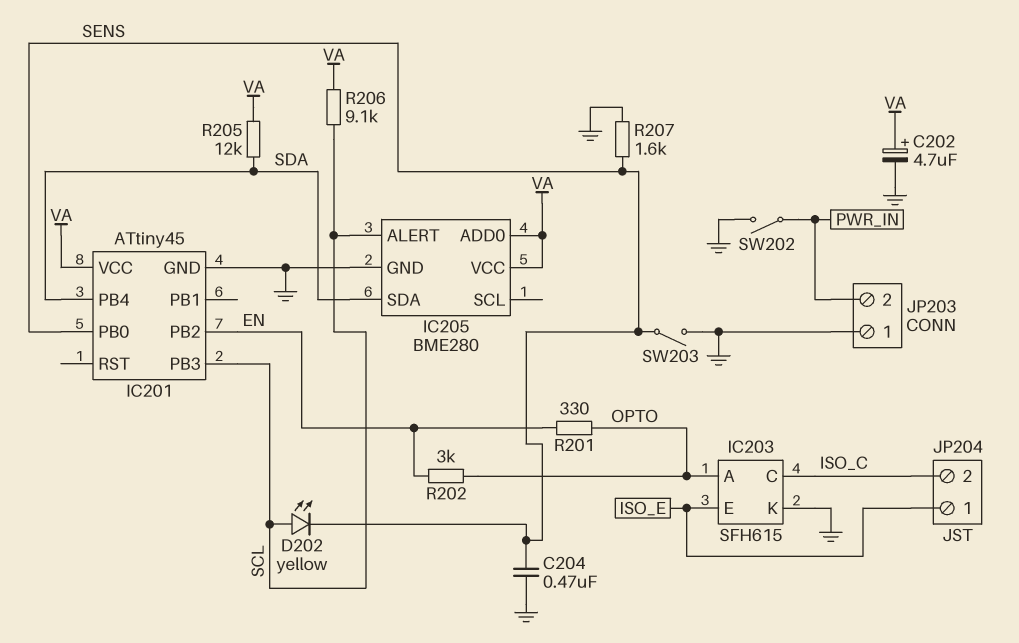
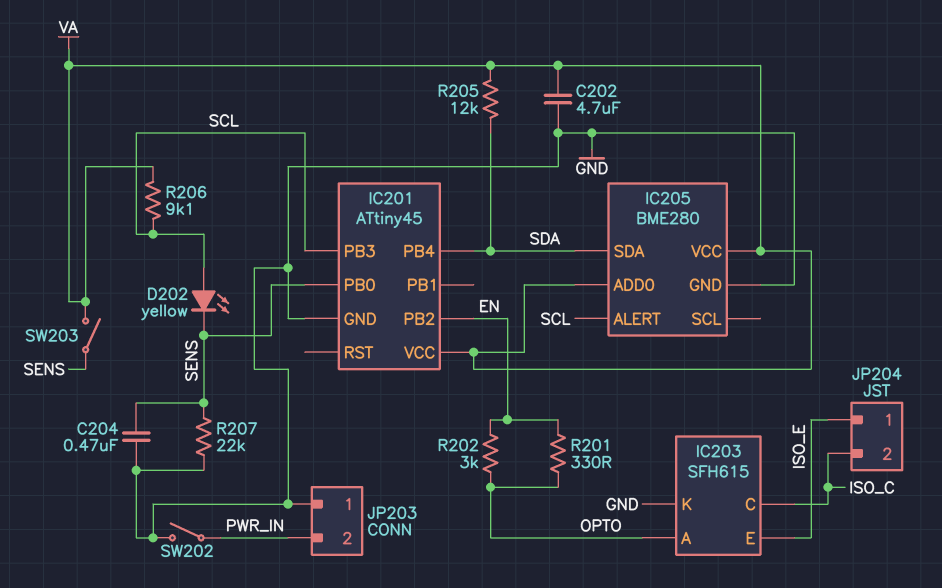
C202: 4.7uF (plus VA, minus GND) -> 4.7uF (GND, VA)
R207: 1.6k (GND, SENS) -> 22k (GND, SENS)
SW203: switch (GND, SENS) -> switch (SENS, VA)

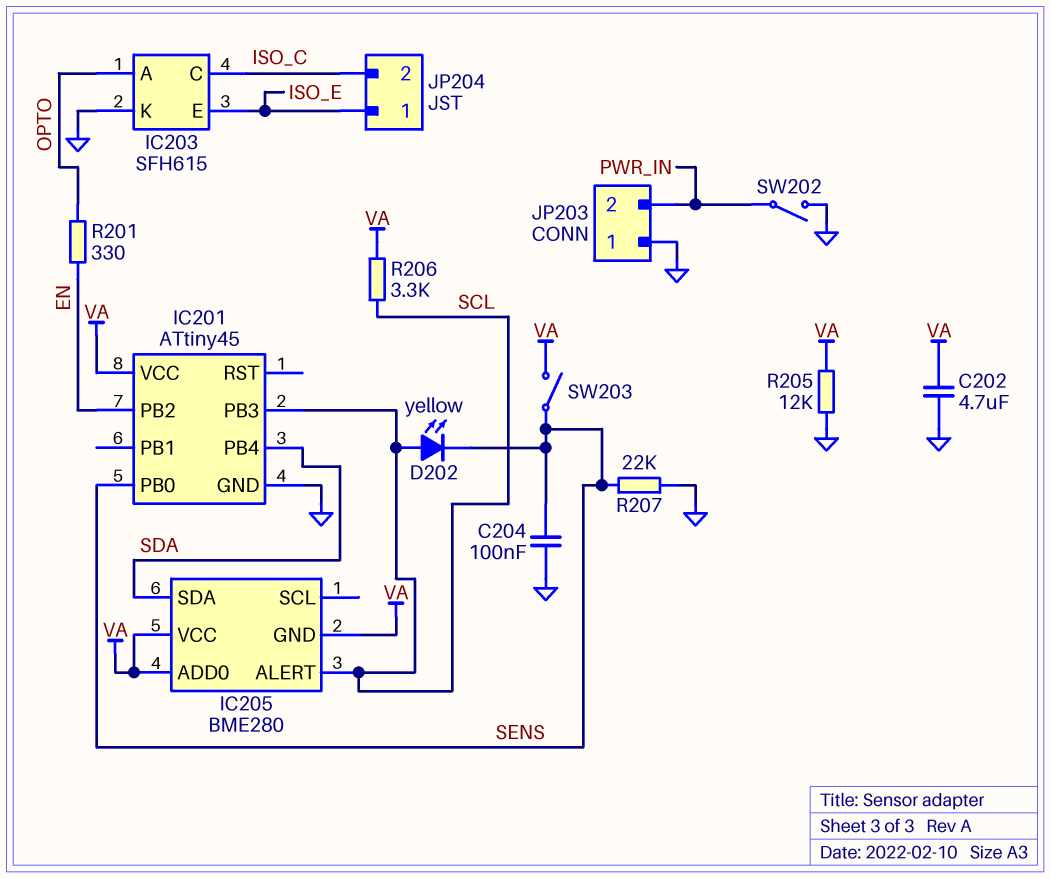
C204: 470nF (GND, SENS) -> 100nF (GND, SENS)
IC205 pin GND: GND -> VA
R202: 3k (EN, OPTO) -> none
R205: 12k (SDA, VA) -> 12k (GND, VA)
R206: 9.1k (SCL, VA) -> 3.3k (SCL, VA)

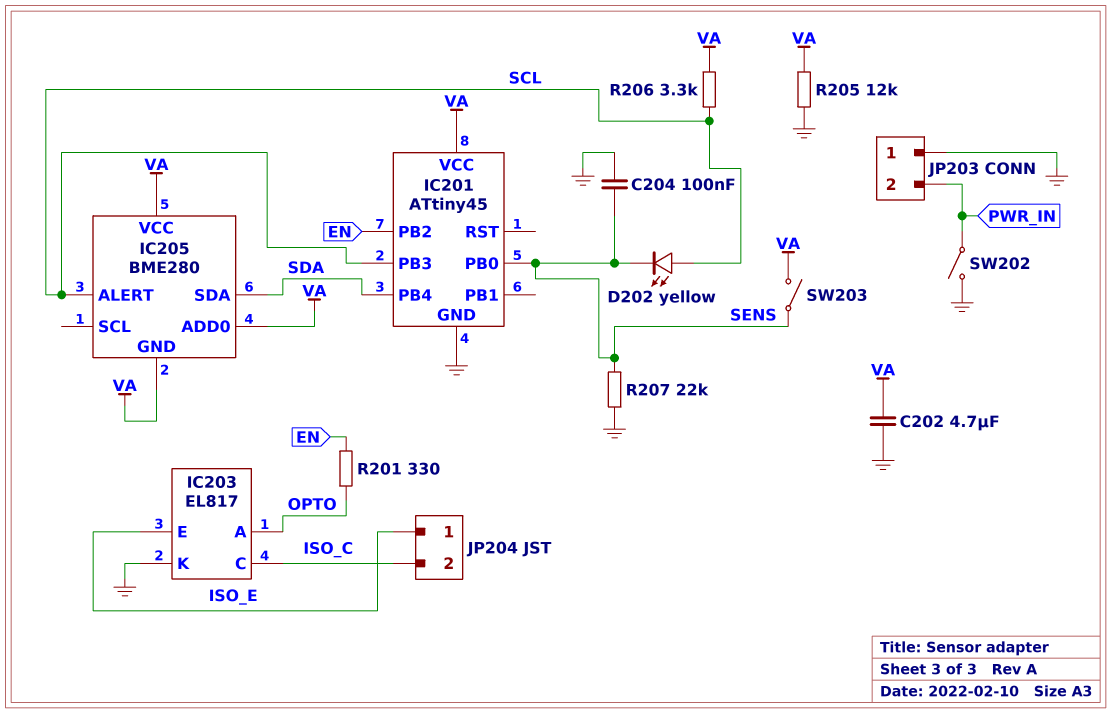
IC203: SFH615 -> EL817

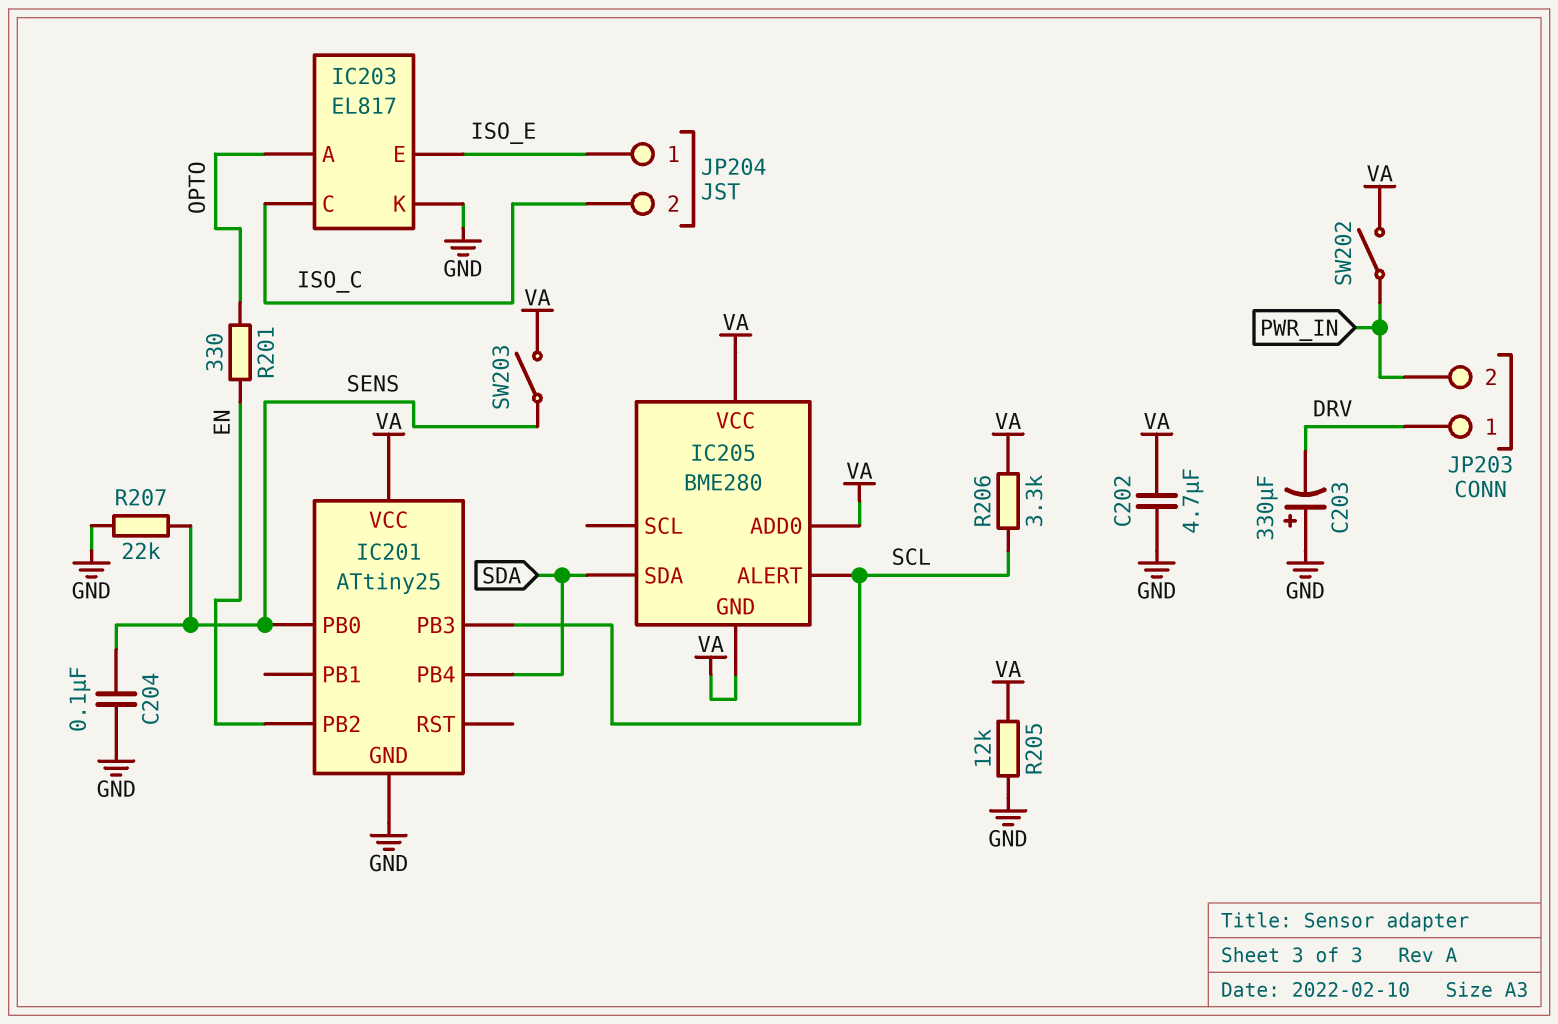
C203: none -> 330uF (plus GND, minus DRV)
D202: LED yellow (A SCL, K SENS) -> none
IC201: ATtiny45 -> ATtiny25
JP203 pin 1: GND -> DRV
SW202: switch (GND, PWR_IN) -> switch (PWR_IN, VA)

